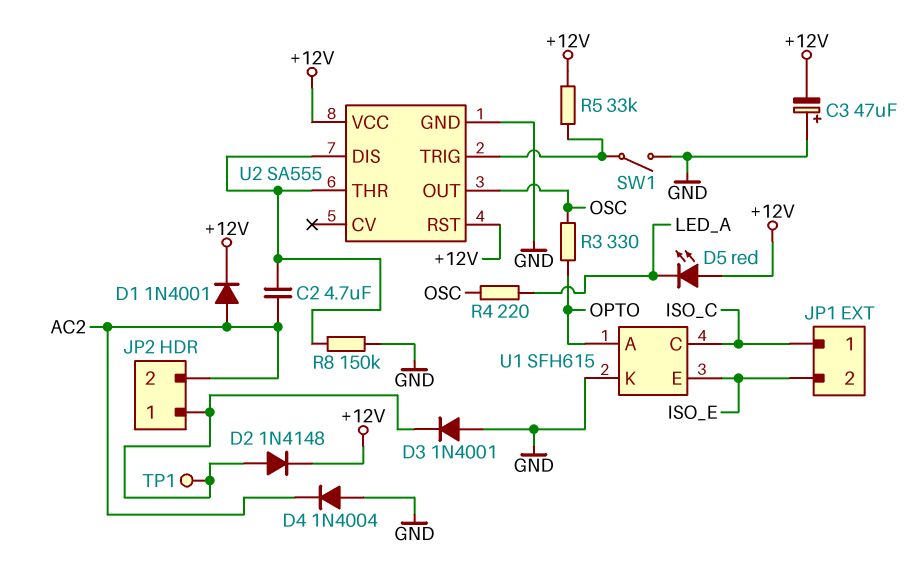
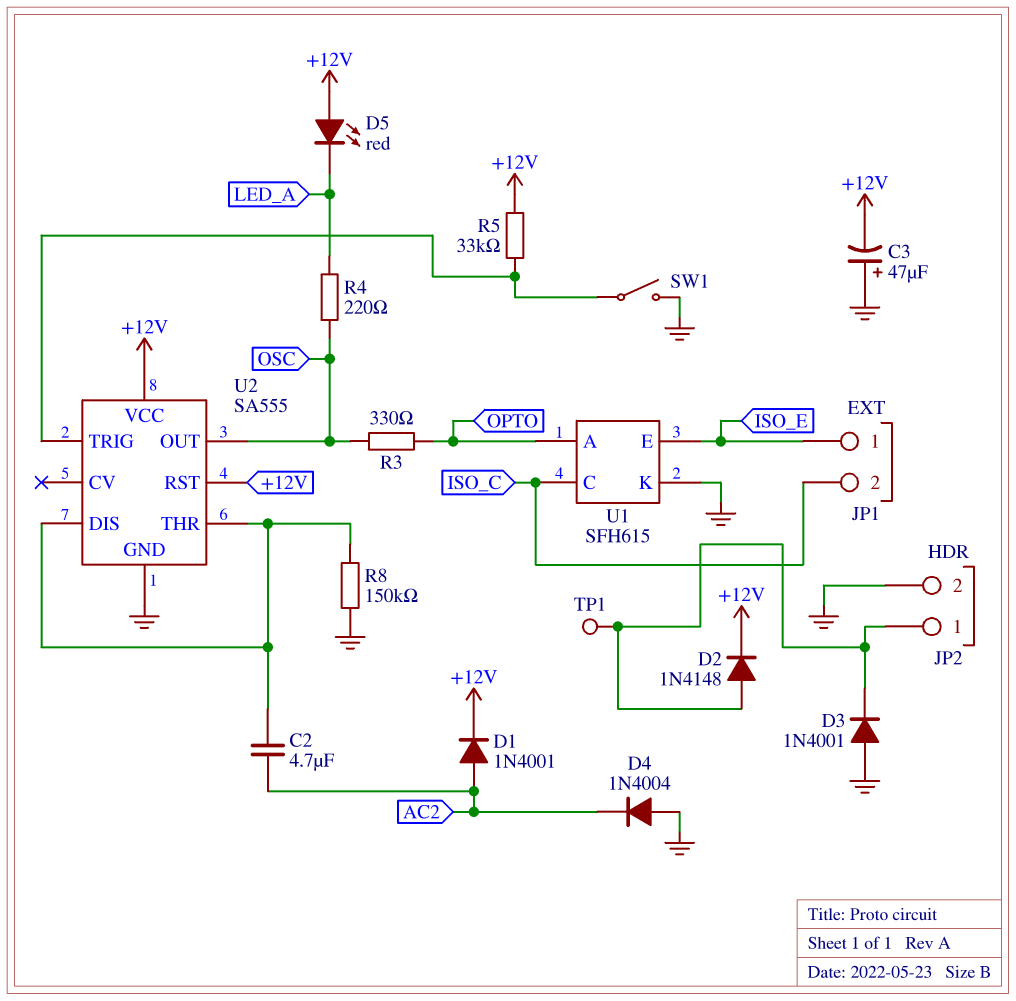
JP1 pin 1: ISO_C -> ISO_E
JP1 pin 2: ISO_E -> ISO_C
JP2 pin 2: AC2 -> GND

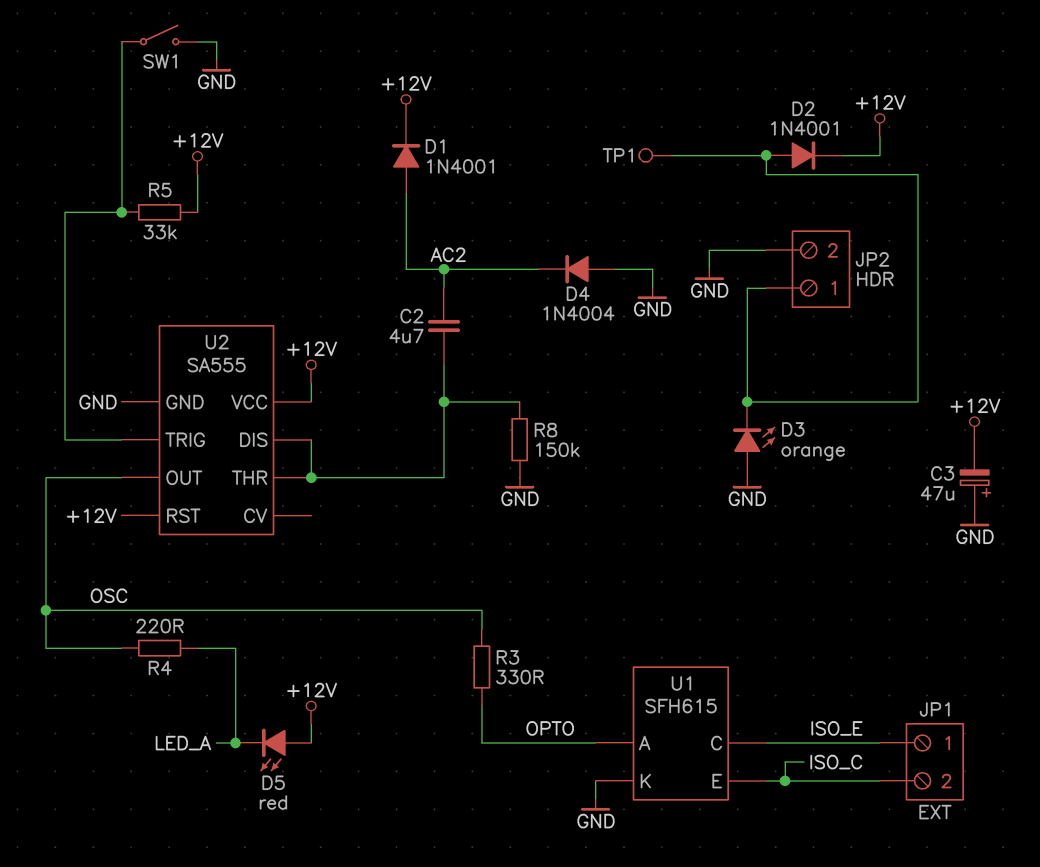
D2: diode 1N4148 (A JP2/1, K +12V) -> diode 1N4001 (A JP2/1, K +12V)
D3: diode 1N4001 (A GND, K JP2/1) -> LED orange (A GND, K JP2/1)
U1 pin C: ISO_C -> ISO_E
U1 pin E: ISO_E -> ISO_C

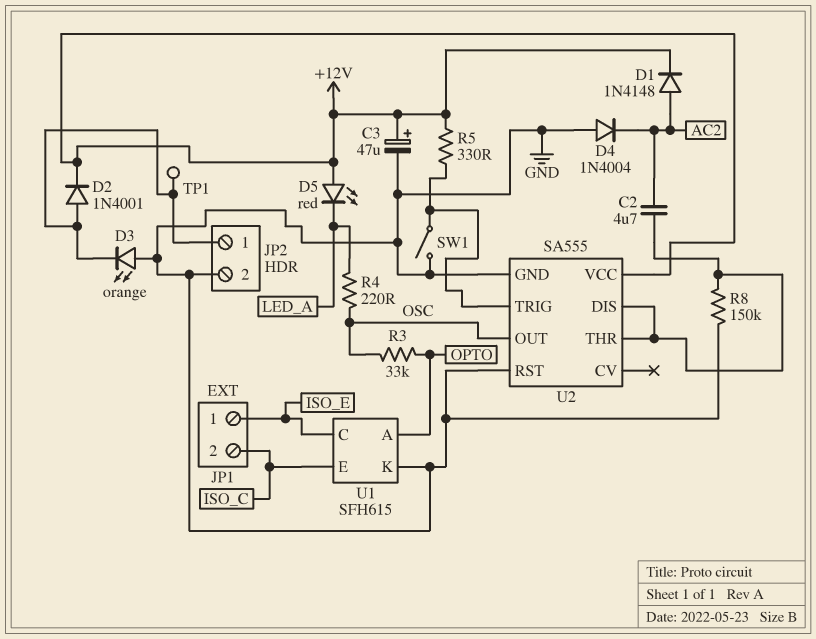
C3: 47uF (plus GND, minus +12V) -> 47uF (plus +12V, minus GND)
D1: diode 1N4001 (A AC2, K +12V) -> diode 1N4148 (A AC2, K +12V)
R3: 330 (OPTO, OSC) -> 33k (OPTO, OSC)
R5: 33k (+12V, U2/TRIG) -> 330 (+12V, U2/TRIG)
U2 pin RST: +12V -> GND

